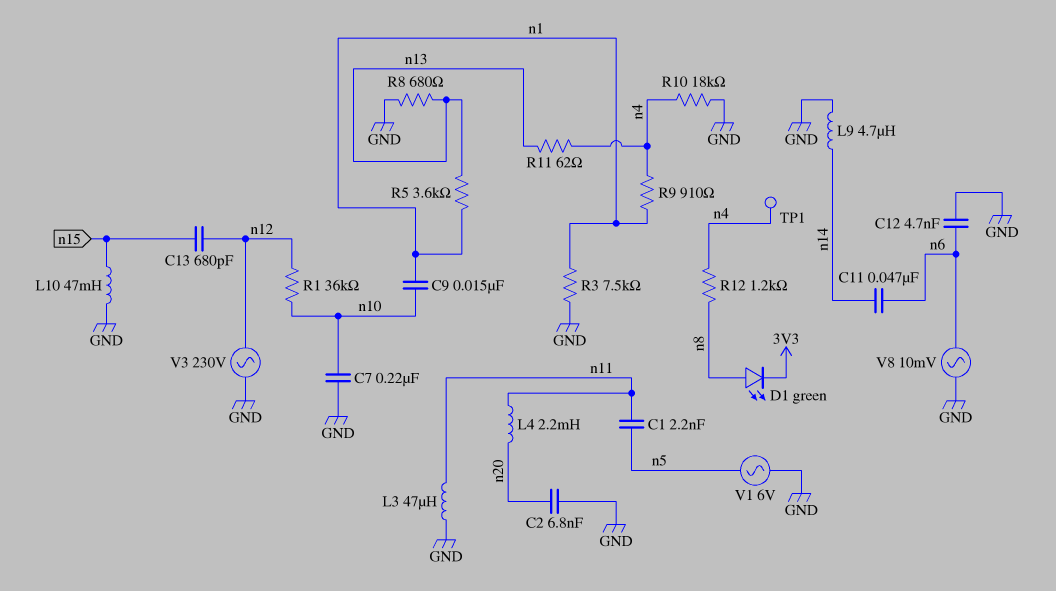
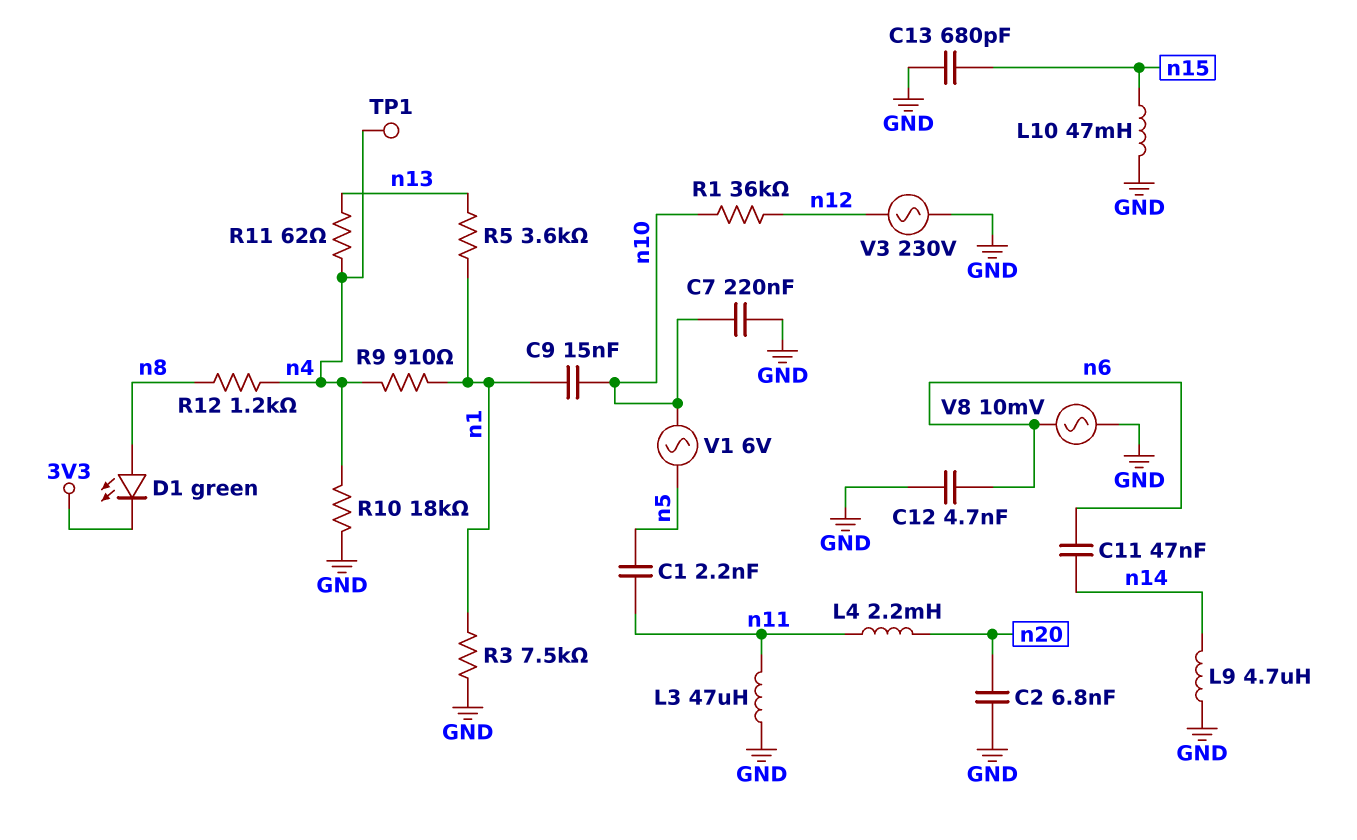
C13: 680pF (n12, n15) -> 680pF (GND, n15)
R8: 680 (GND, n13) -> none
V1: AC 6V (GND, n5) -> AC 6V (n5, n10)

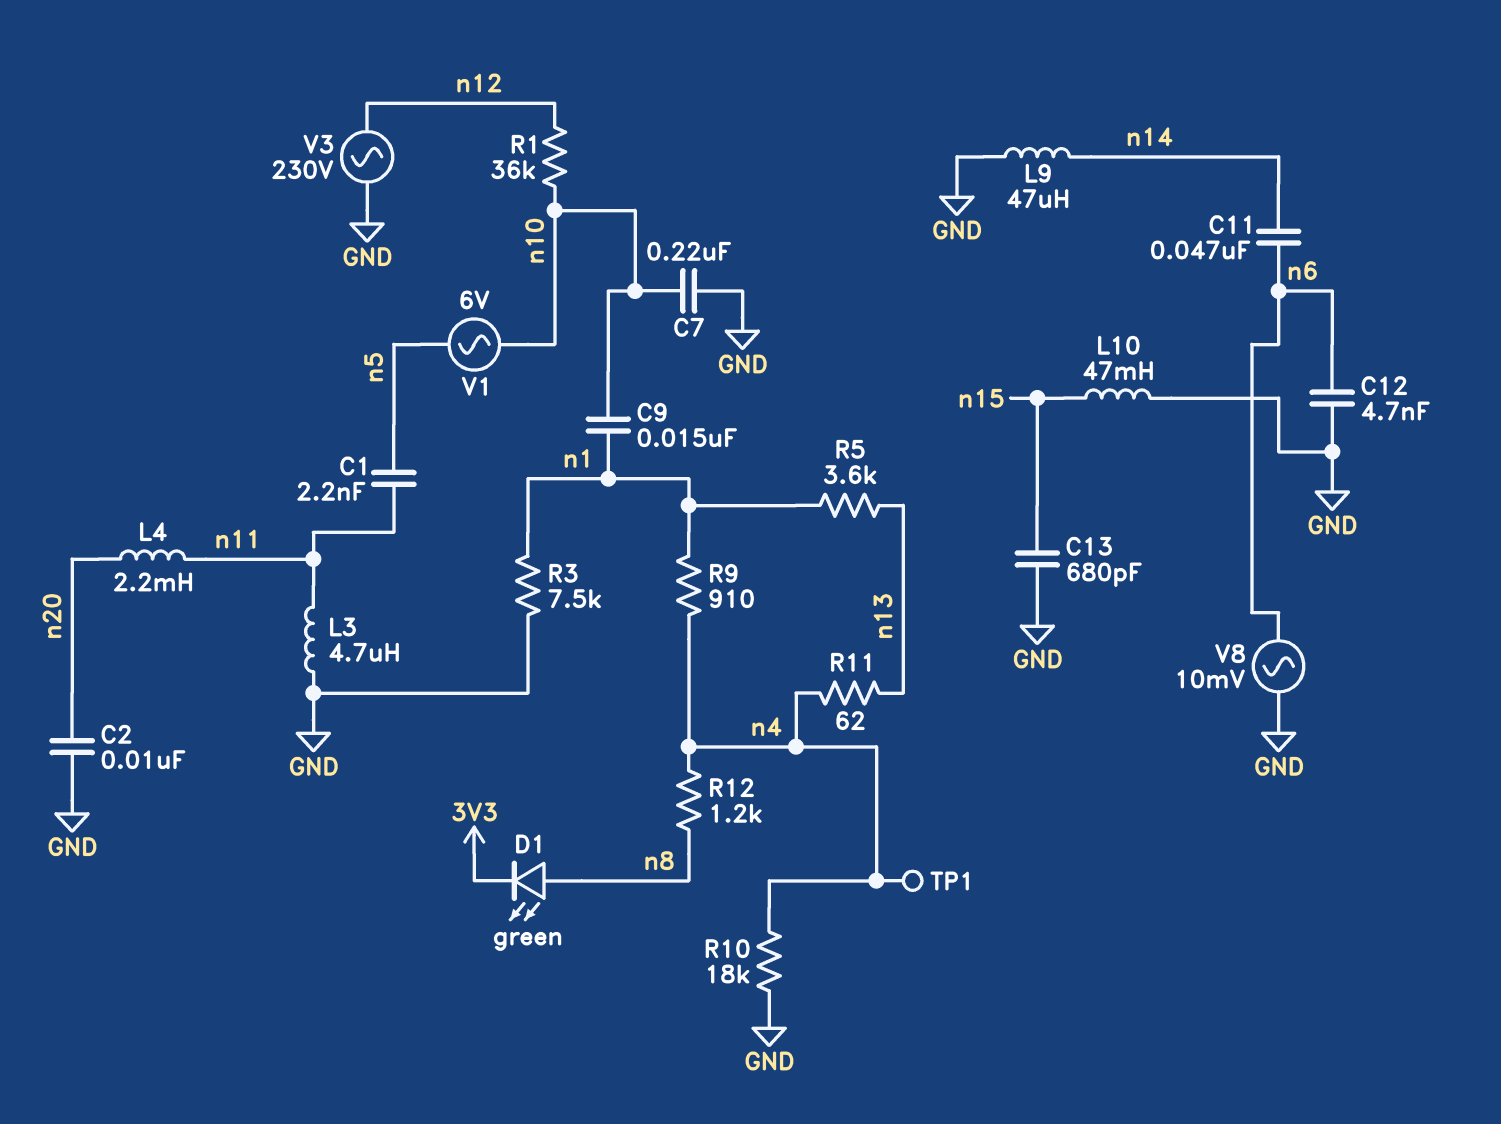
C2: 6.8nF (GND, n20) -> 10nF (GND, n20)
L3: 47uH (GND, n11) -> 4.7uH (GND, n11)
L9: 4.7uH (GND, n14) -> 47uH (GND, n14)

